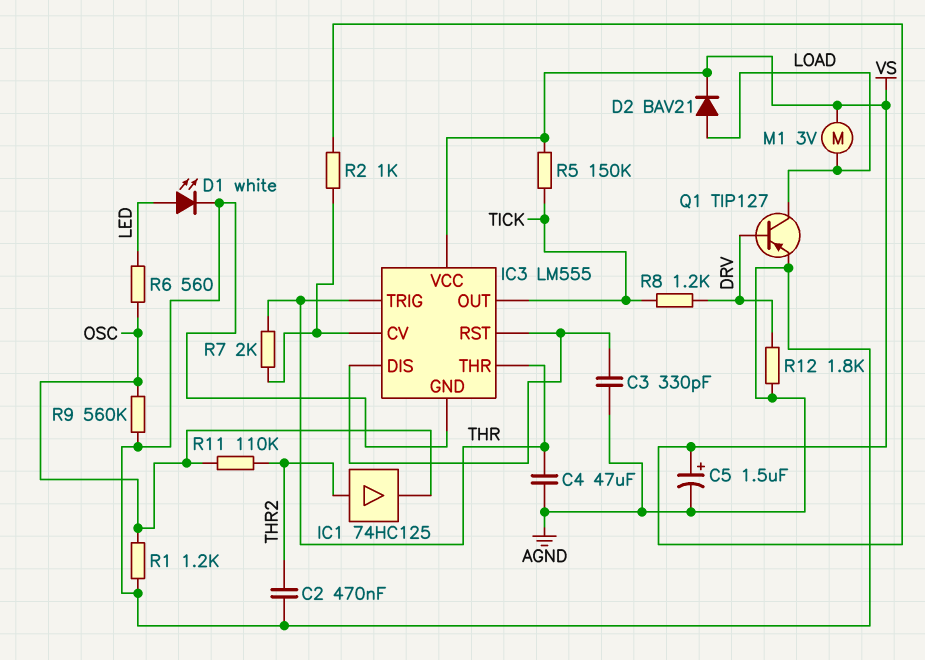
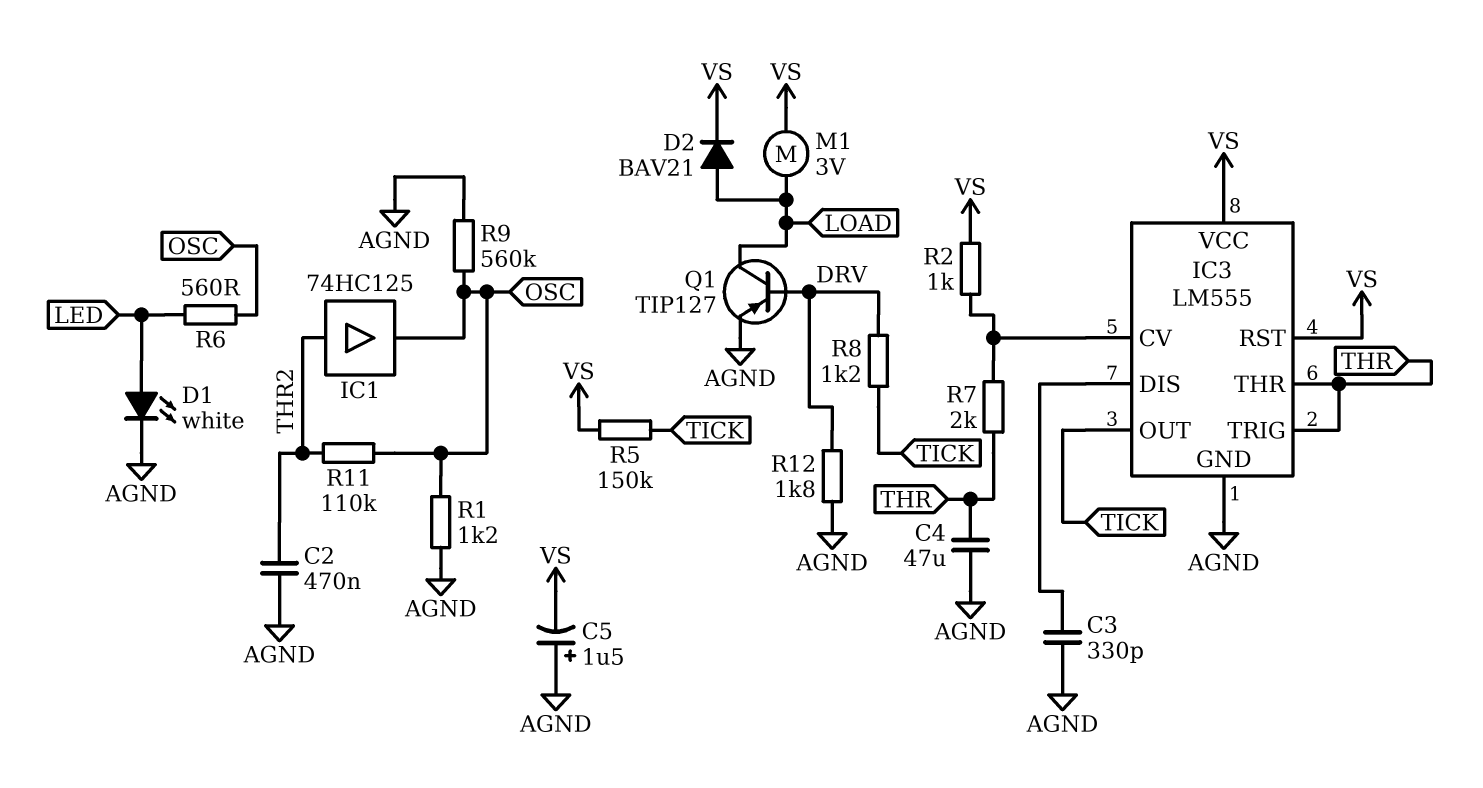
C5: 1.5uF (plus VS, minus AGND) -> 1.5uF (plus AGND, minus VS)
IC3 pin RST: IC3/DIS -> VS

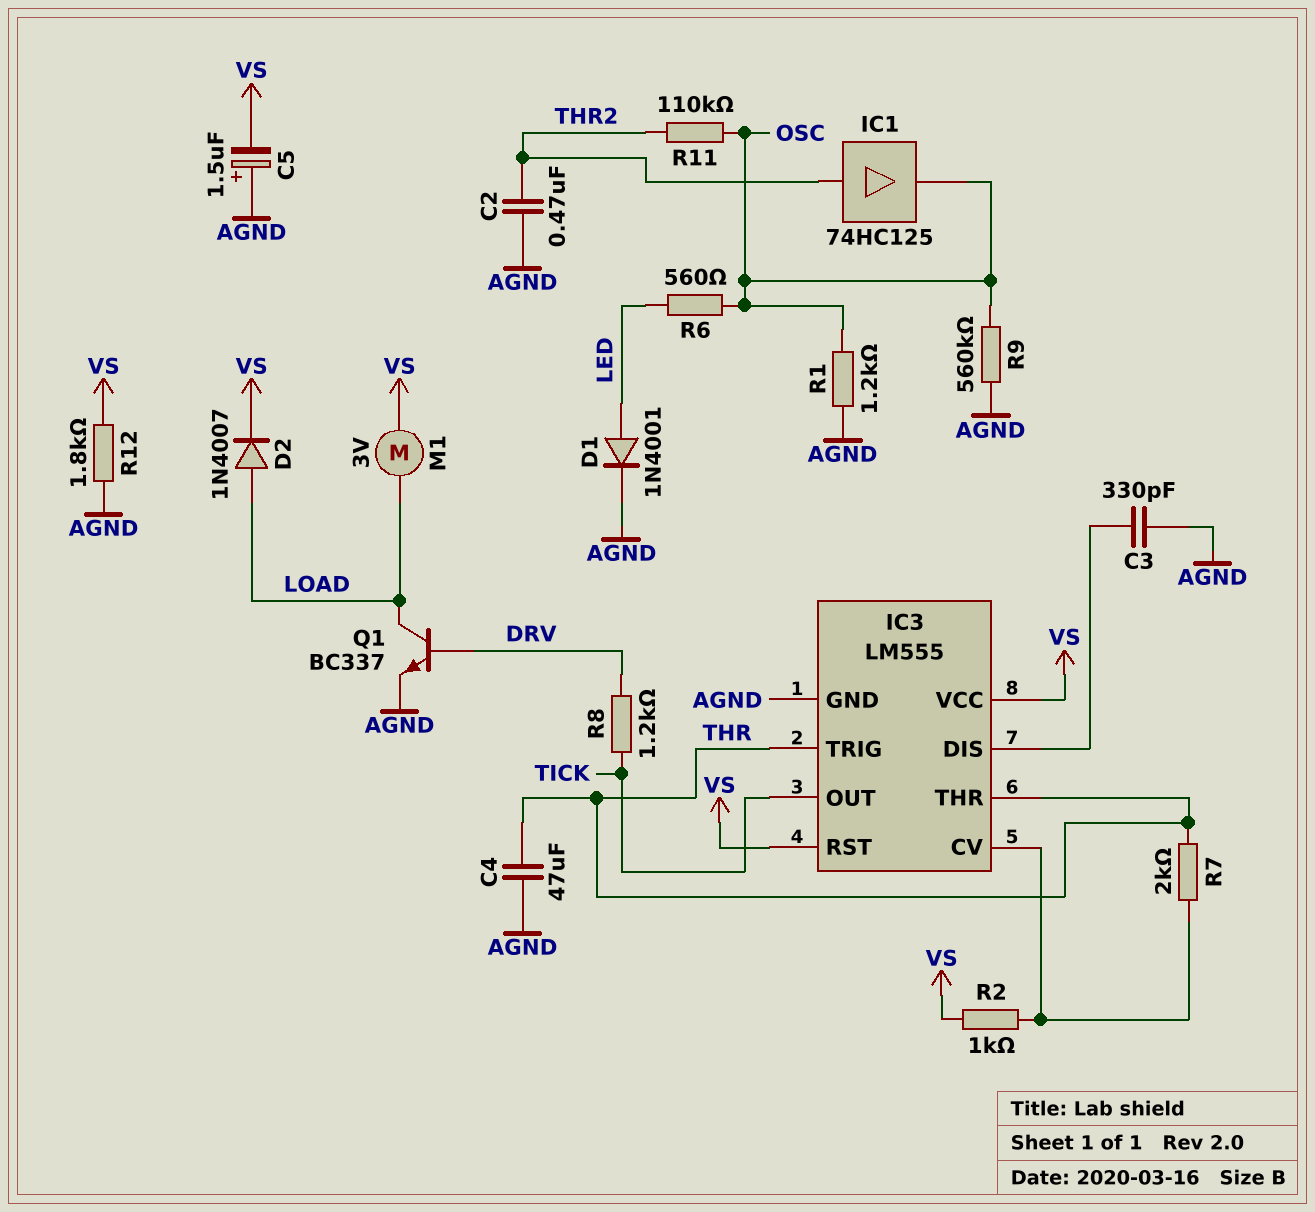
D1: LED white (A LED, K AGND) -> diode 1N4001 (A LED, K AGND)
D2: diode BAV21 (A LOAD, K VS) -> diode 1N4007 (A LOAD, K VS)
Q1: PNP TIP127 (B DRV, C LOAD, E AGND) -> NPN BC337 (B DRV, C LOAD, E AGND)
R5: 150k (TICK, VS) -> none
R12: 1.8k (AGND, DRV) -> 1.8k (AGND, VS)

